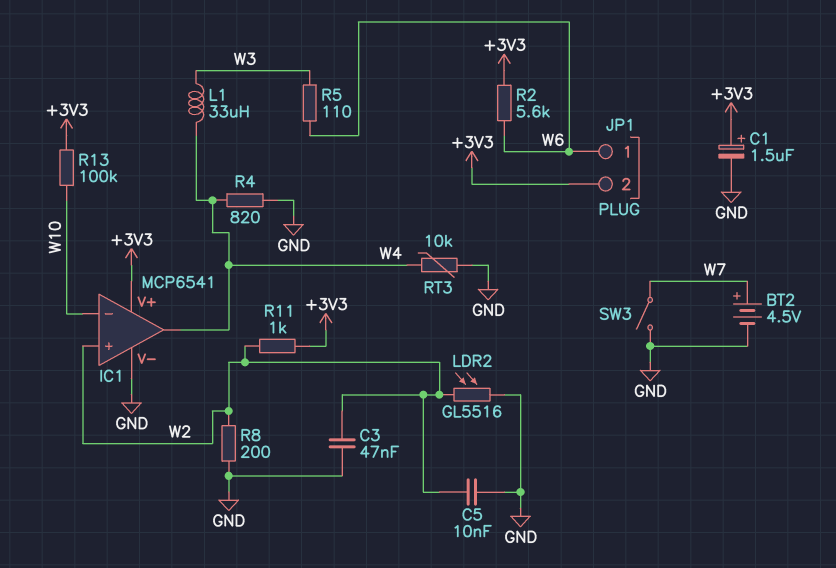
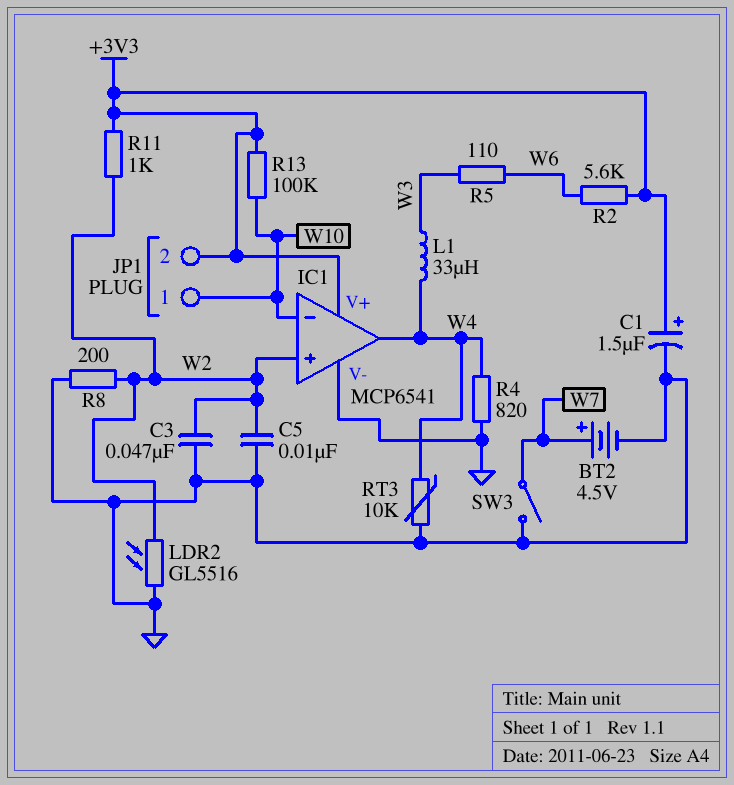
JP1 pin 1: W6 -> W10

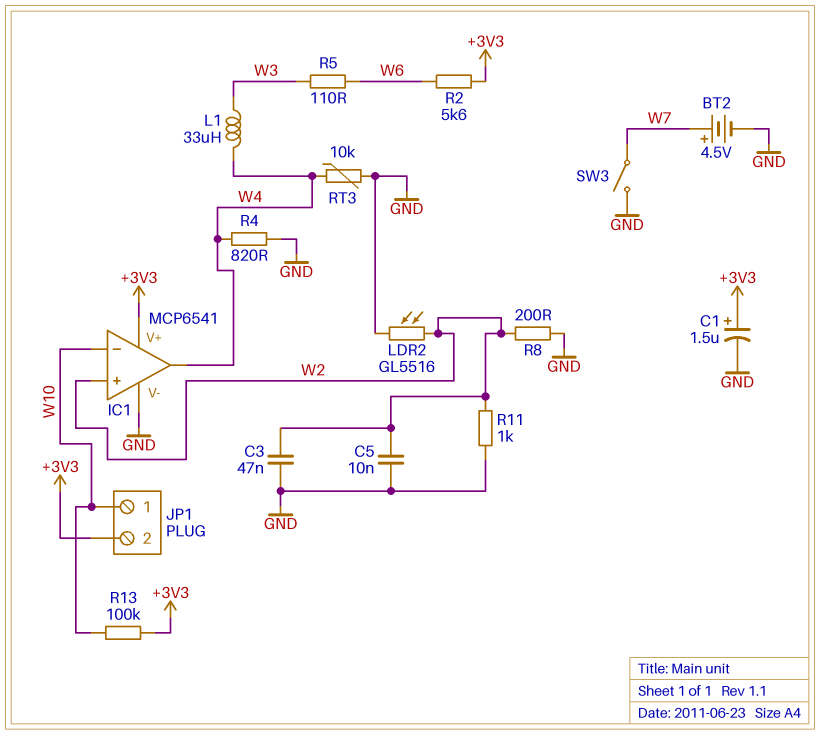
R11: 1k (+3V3, W2) -> 1k (GND, W2)

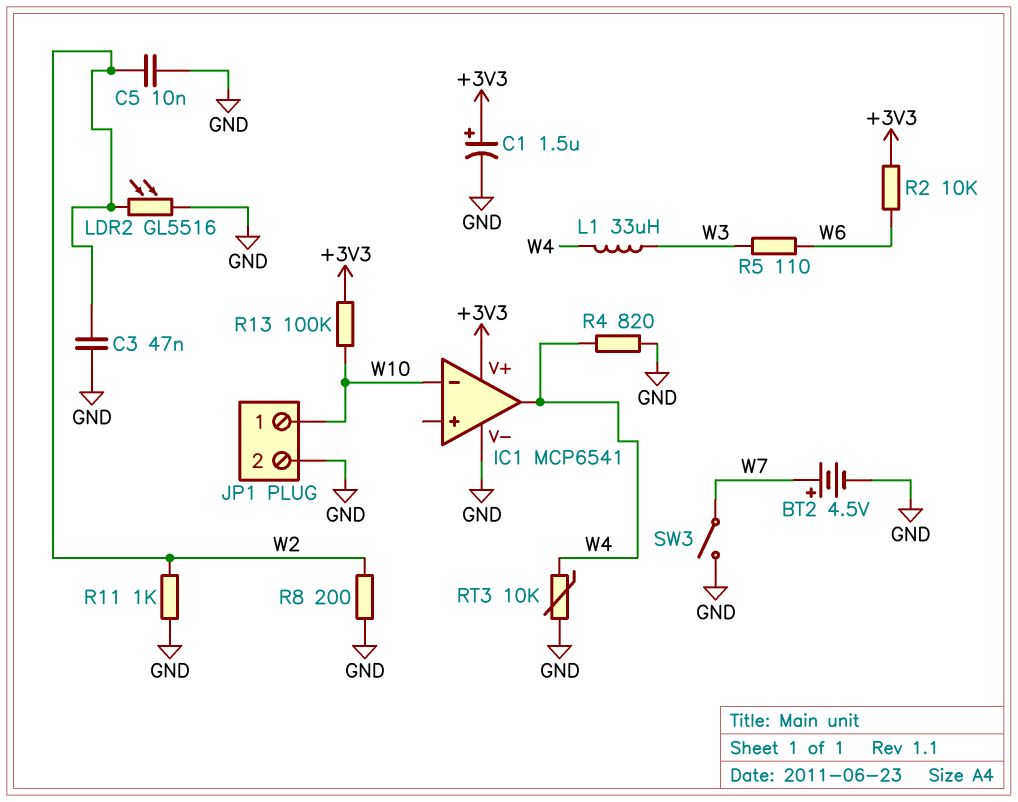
IC1 pin in+: W2 -> none
JP1 pin 2: +3V3 -> GND
R2: 5.6k (+3V3, W6) -> 10k (+3V3, W6)

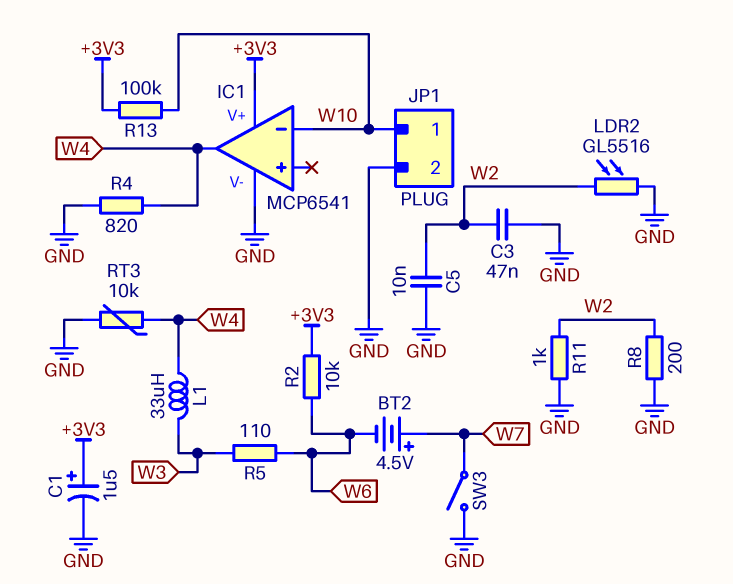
BT2: 4.5V (plus W7, minus GND) -> 4.5V (plus W7, minus W6)

